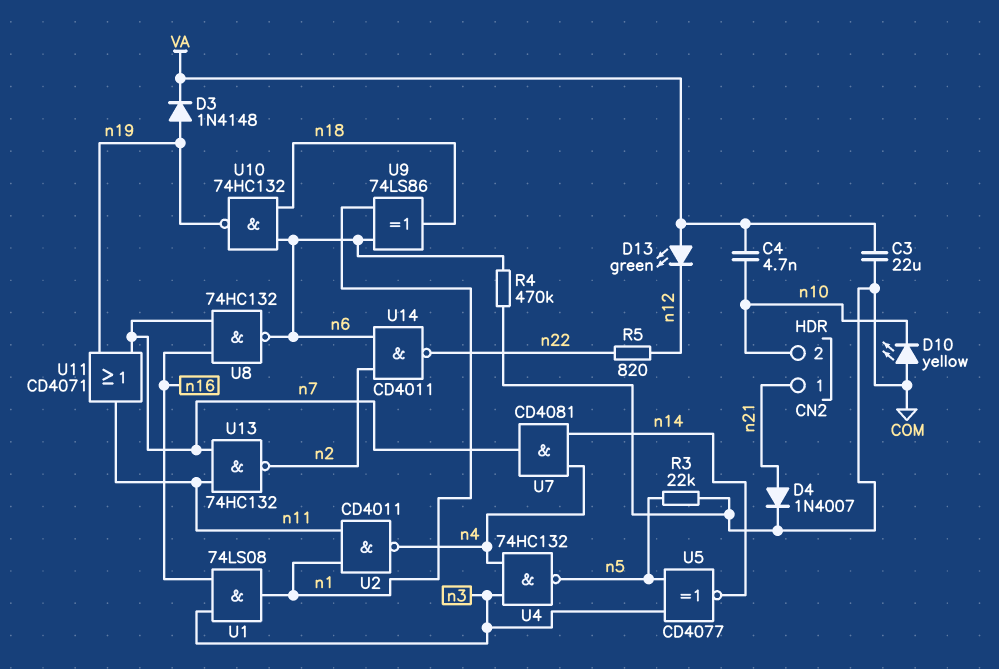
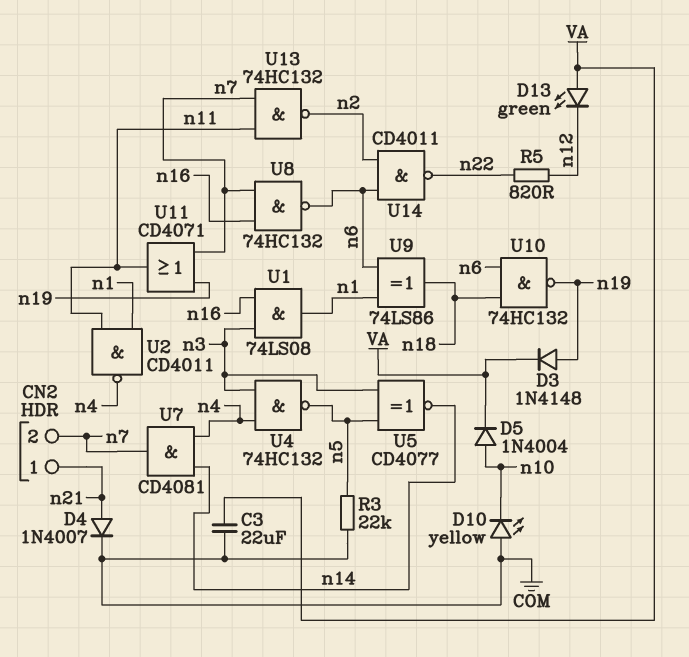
C4: 4.7nF (VA, n10) -> none
CN2 pin 2: n10 -> n7
D5: none -> diode 1N4004 (A n10, K VA)
R4: 470k (COM, n6) -> none

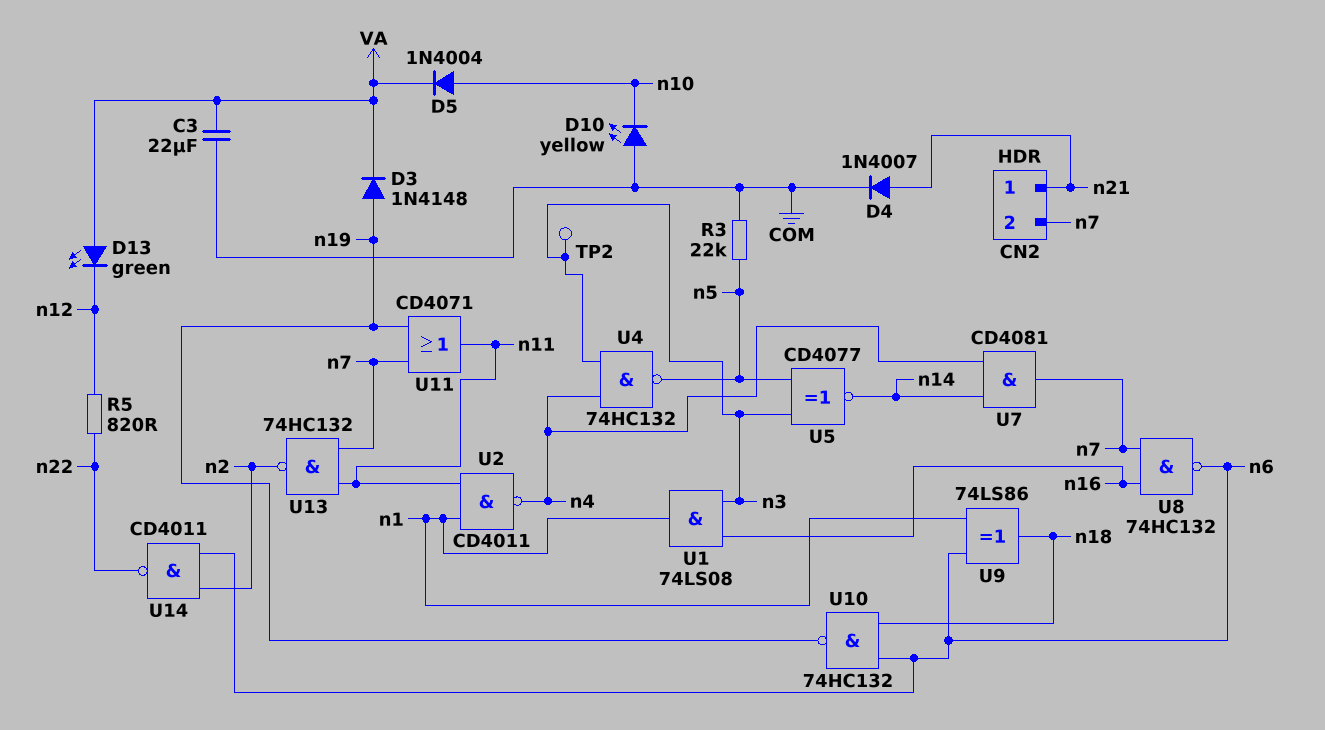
TP2: none -> test point (n3)

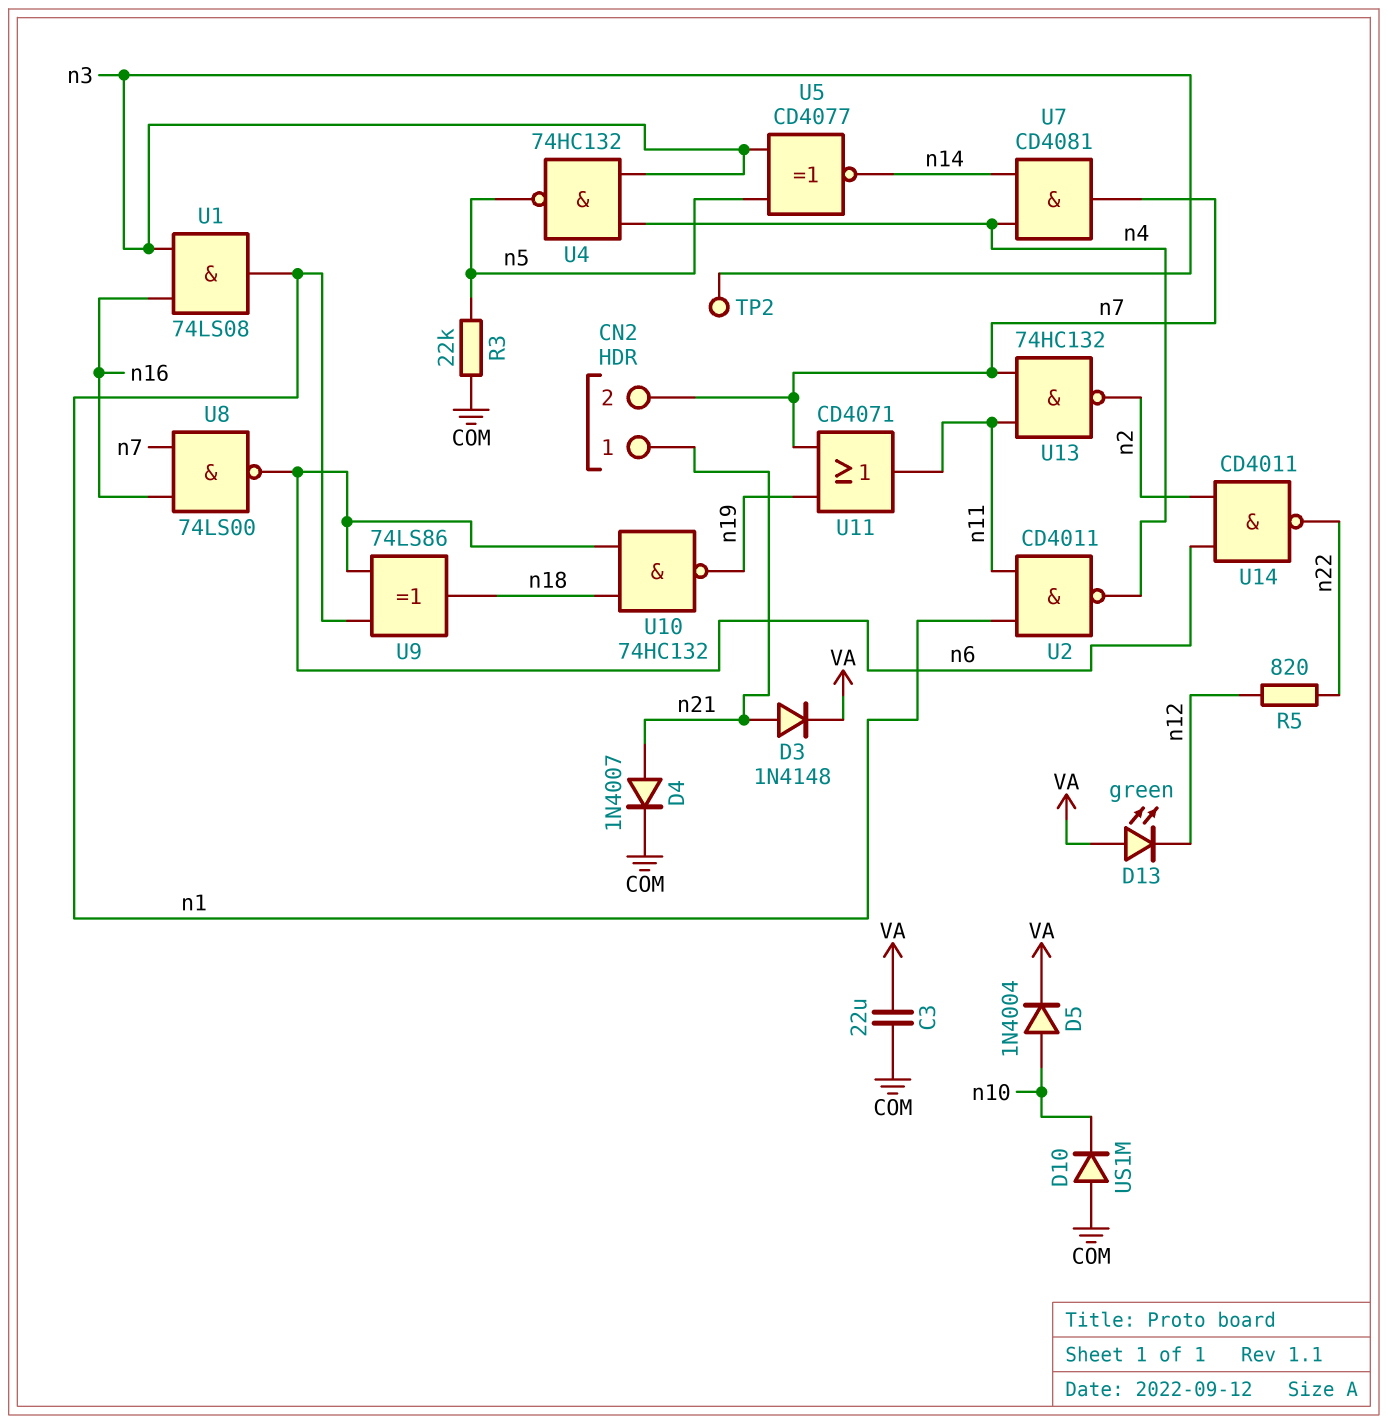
D3: diode 1N4148 (A n19, K VA) -> diode 1N4148 (A n21, K VA)
D10: LED yellow (A COM, K n10) -> diode US1M (A COM, K n10)
U8: NAND 74HC132 (in n7, in n16, out n6) -> NAND 74LS00 (in n7, in n16, out n6)

